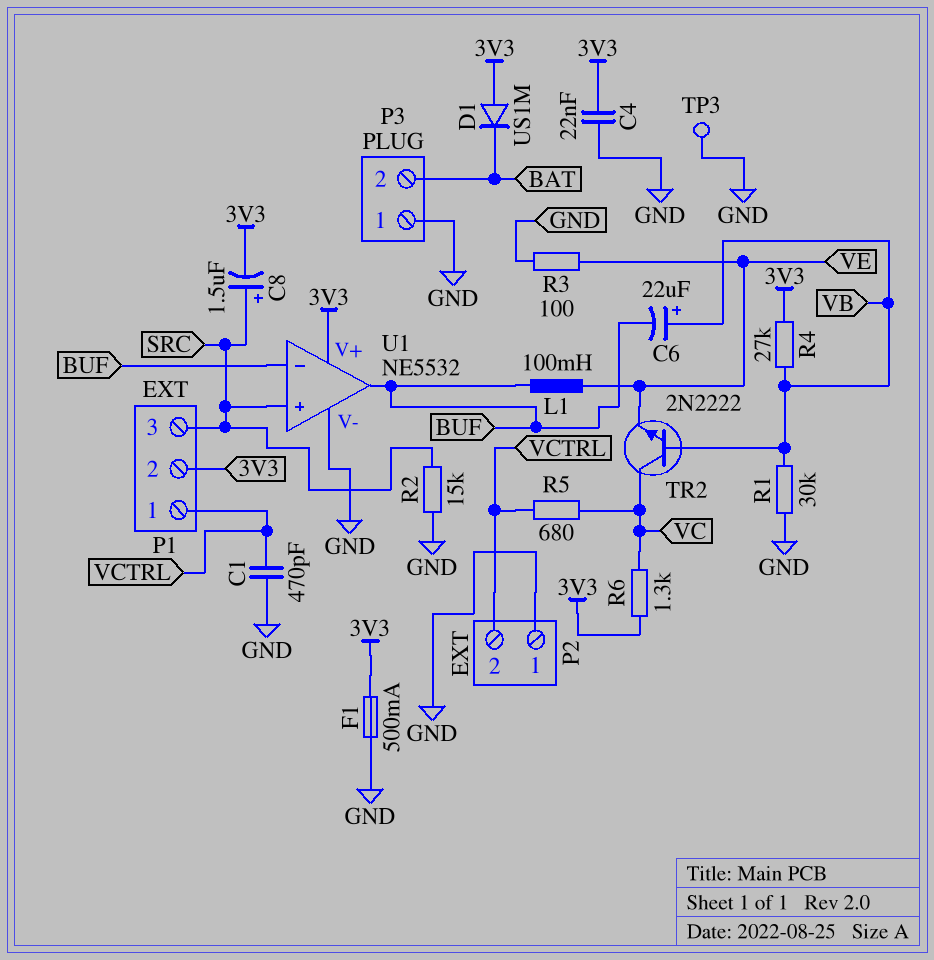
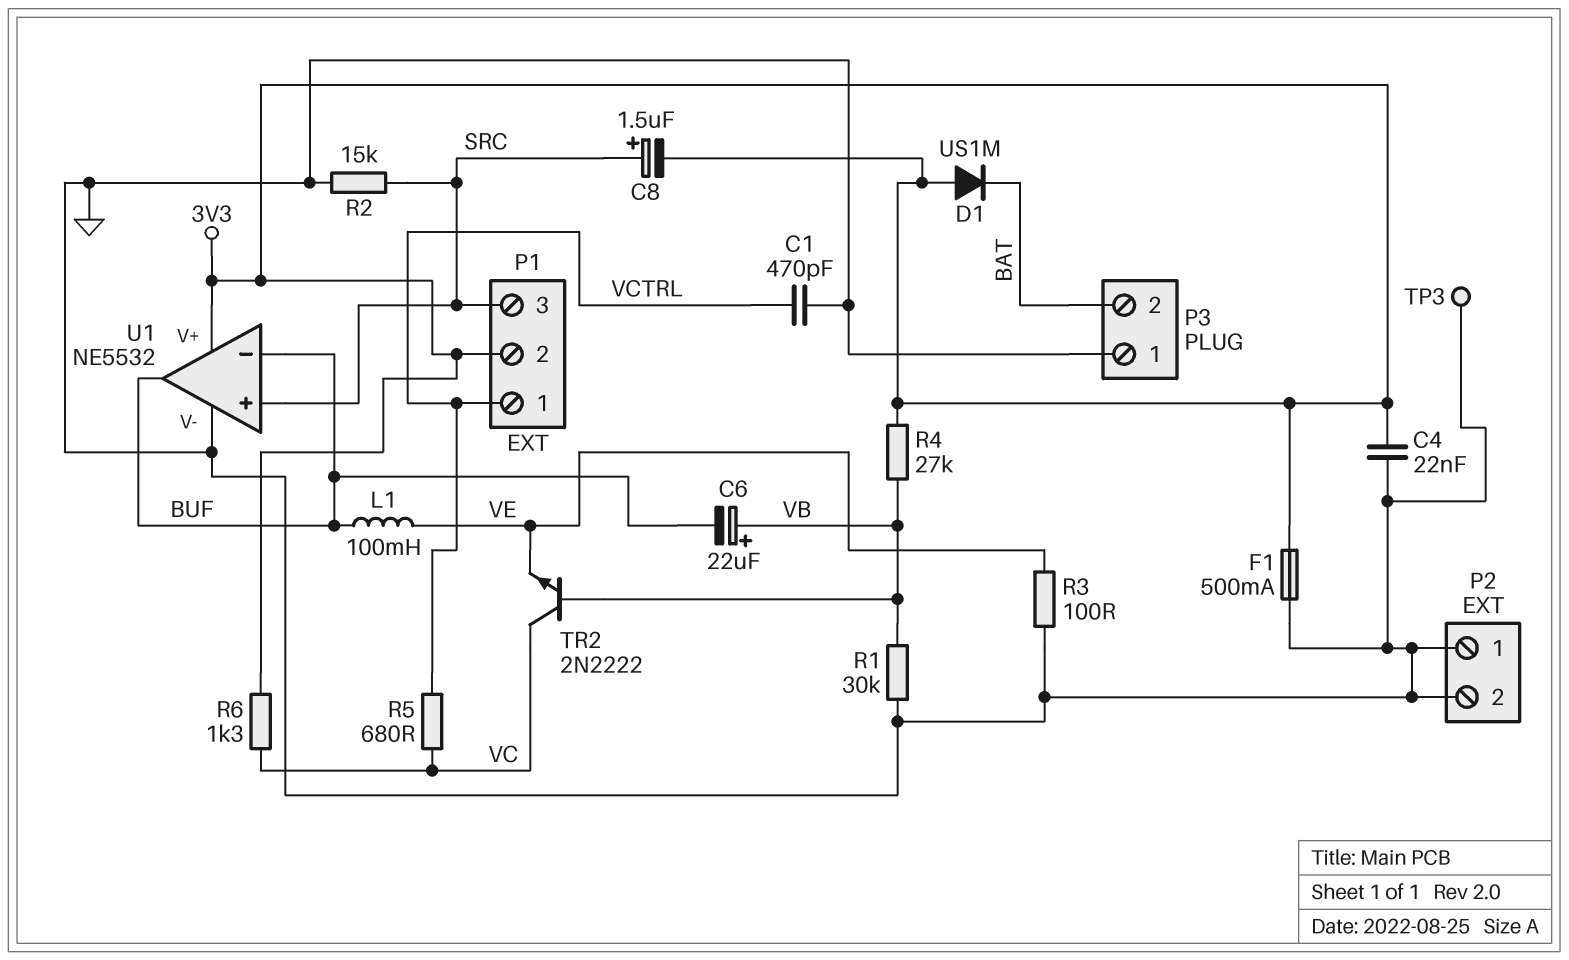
P2 pin 2: VCTRL -> GND

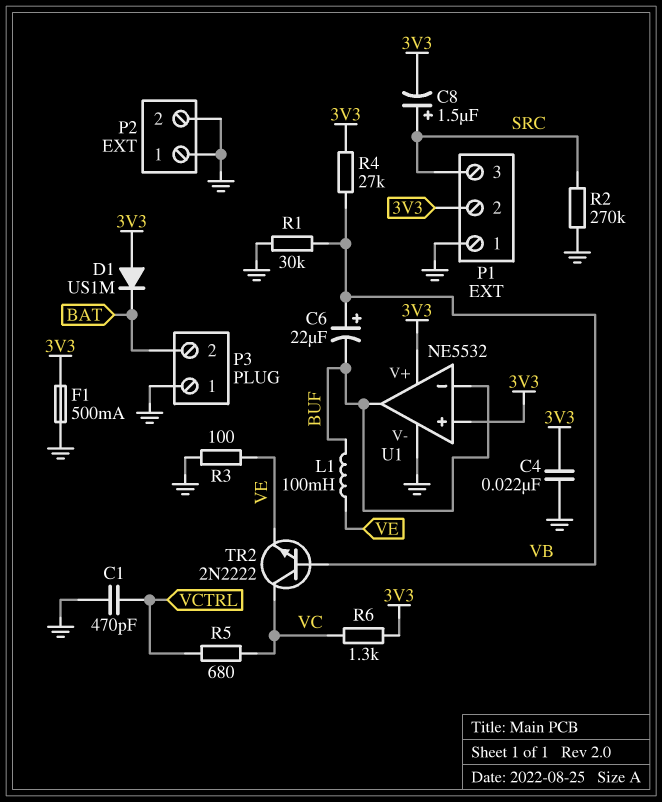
P1 pin 1: VCTRL -> GND
R2: 15k (GND, SRC) -> 270k (GND, SRC)
TP3: test point (GND) -> none
U1 pin in+: SRC -> 3V3

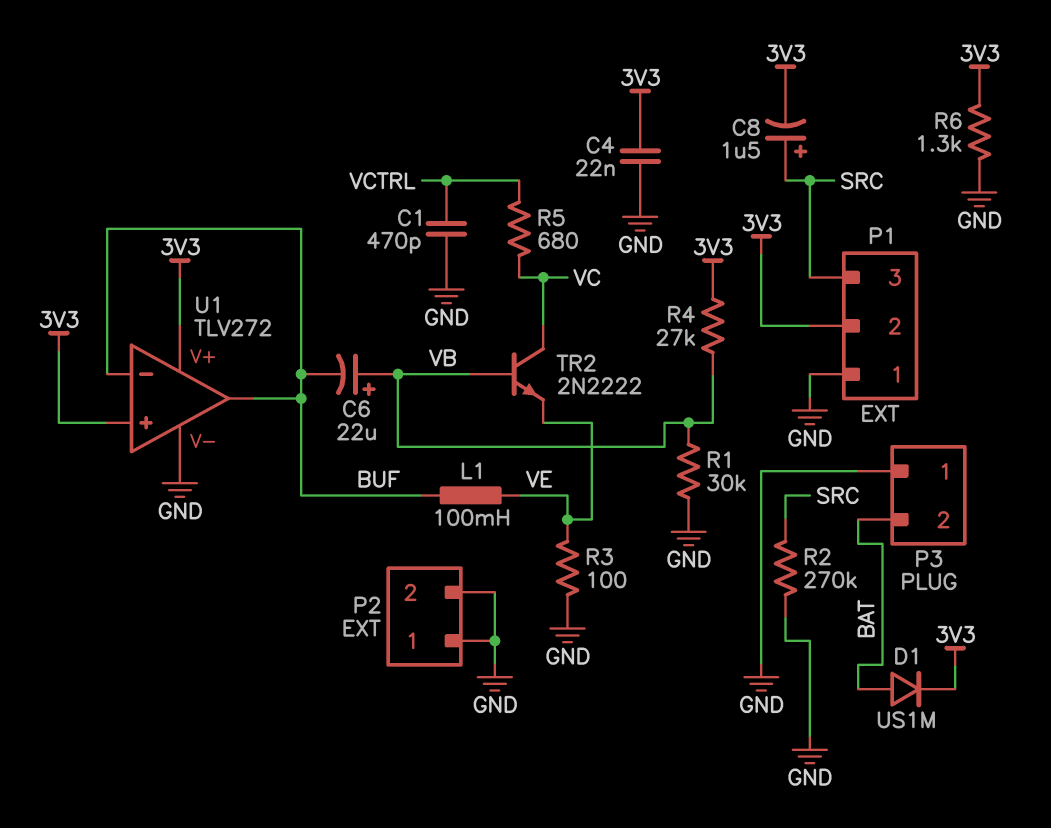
D1: diode US1M (A 3V3, K BAT) -> diode US1M (A BAT, K 3V3)
F1: 500mA (3V3, GND) -> none
R6: 1.3k (3V3, VC) -> 1.3k (3V3, GND)
U1: NE5532 -> TLV272

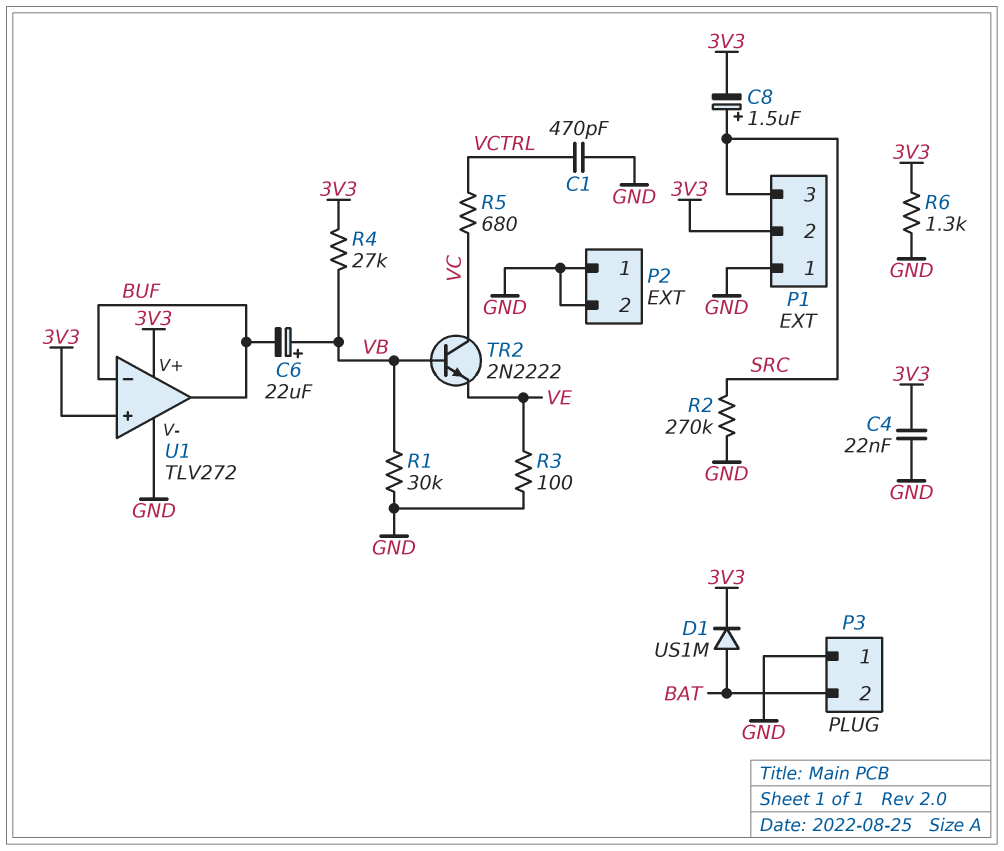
L1: 100mH (BUF, VE) -> none

